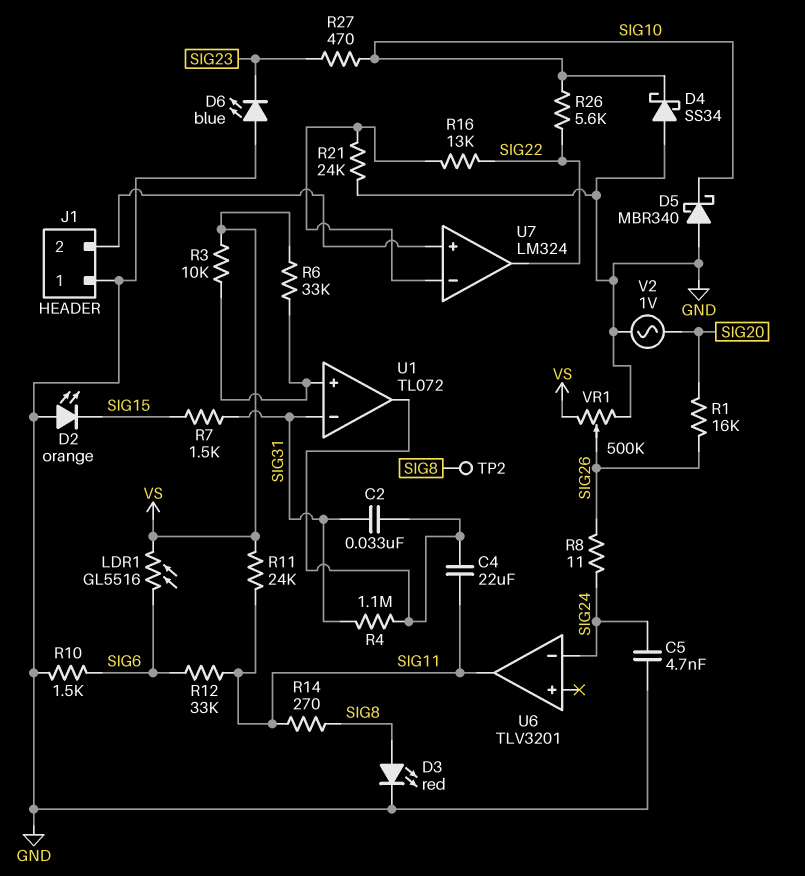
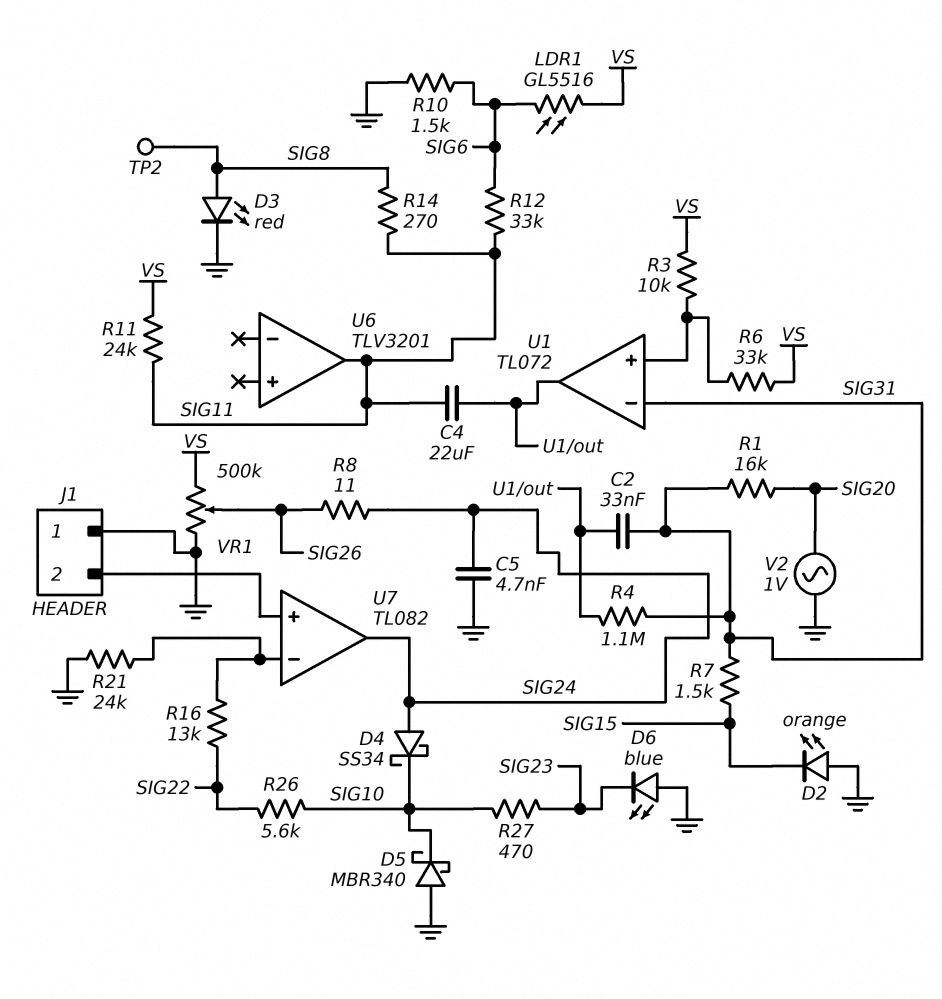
D4: schottky SS34 (A GND, K SIG10) -> schottky SS34 (A SIG24, K SIG10)
R1: 16k (SIG20, SIG26) -> 16k (SIG20, SIG31)
U6 pin in-: SIG24 -> none
U7: LM324 -> TL082
U7 pin out: SIG22 -> SIG24

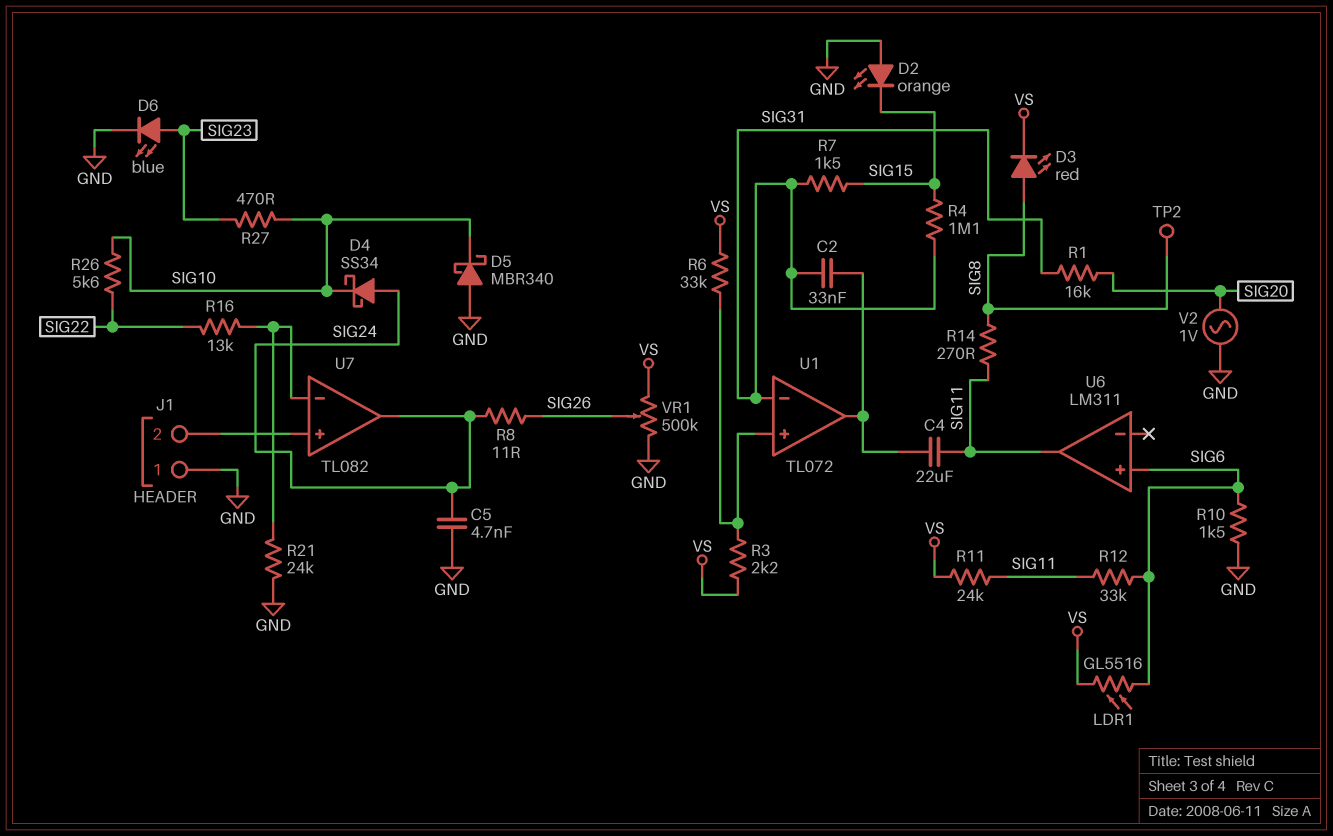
D3: LED red (A SIG8, K GND) -> LED red (A SIG8, K VS)
D6: LED blue (A GND, K SIG23) -> LED blue (A SIG23, K GND)
R3: 10k (U1/in+, VS) -> 2.2k (U1/in+, VS)
R4: 1.1M (SIG31, U1/out) -> 1.1M (SIG15, SIG31)
U6: TLV3201 -> LM311
U6 pin in+: none -> SIG6

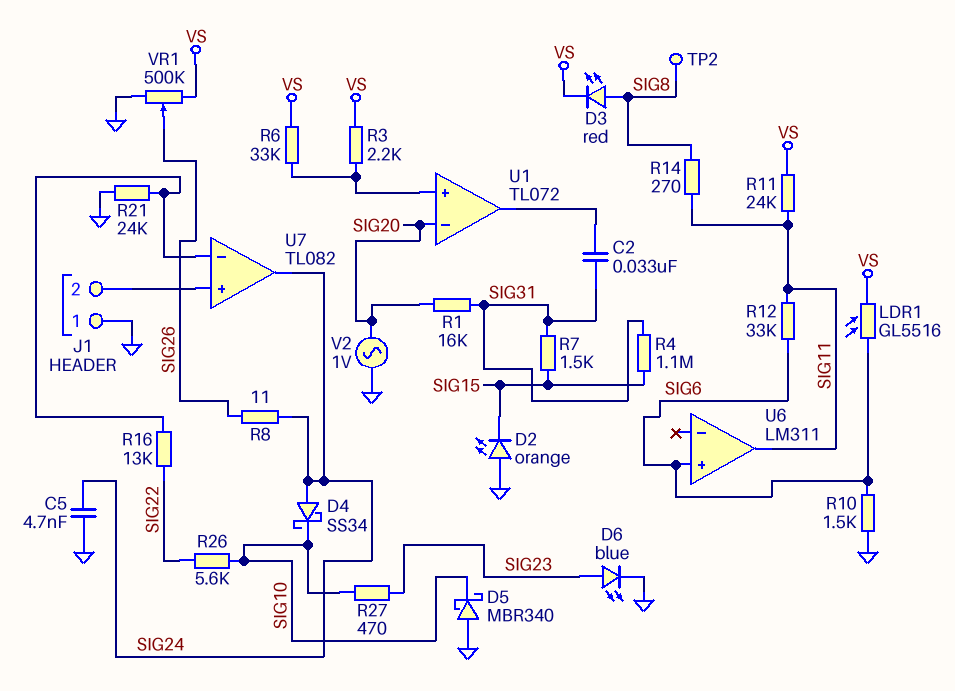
C4: 22uF (SIG11, U1/out) -> none
U1 pin in-: SIG31 -> SIG20

